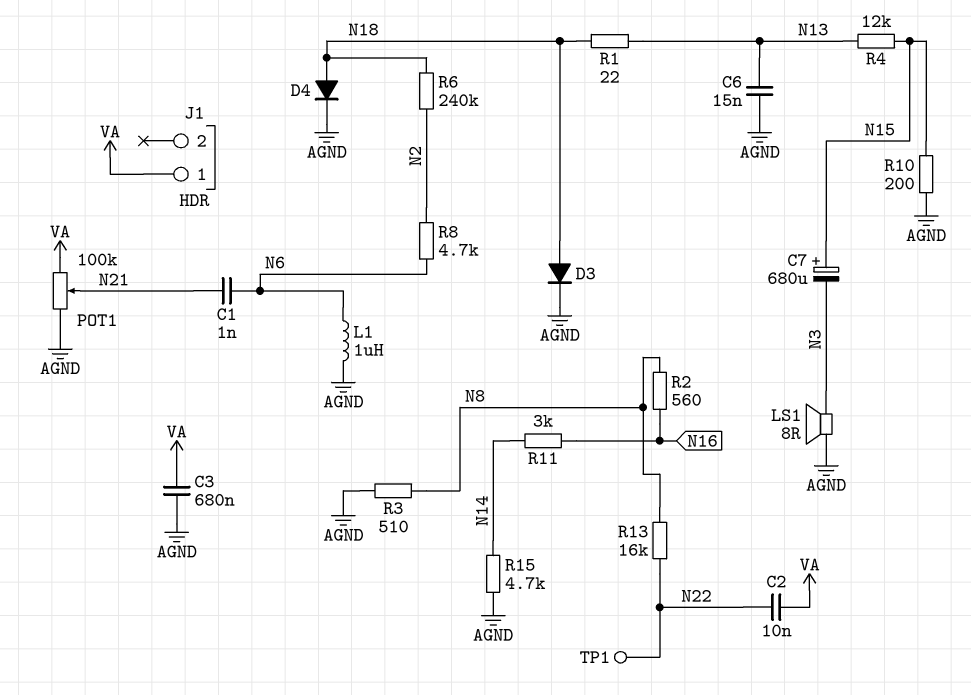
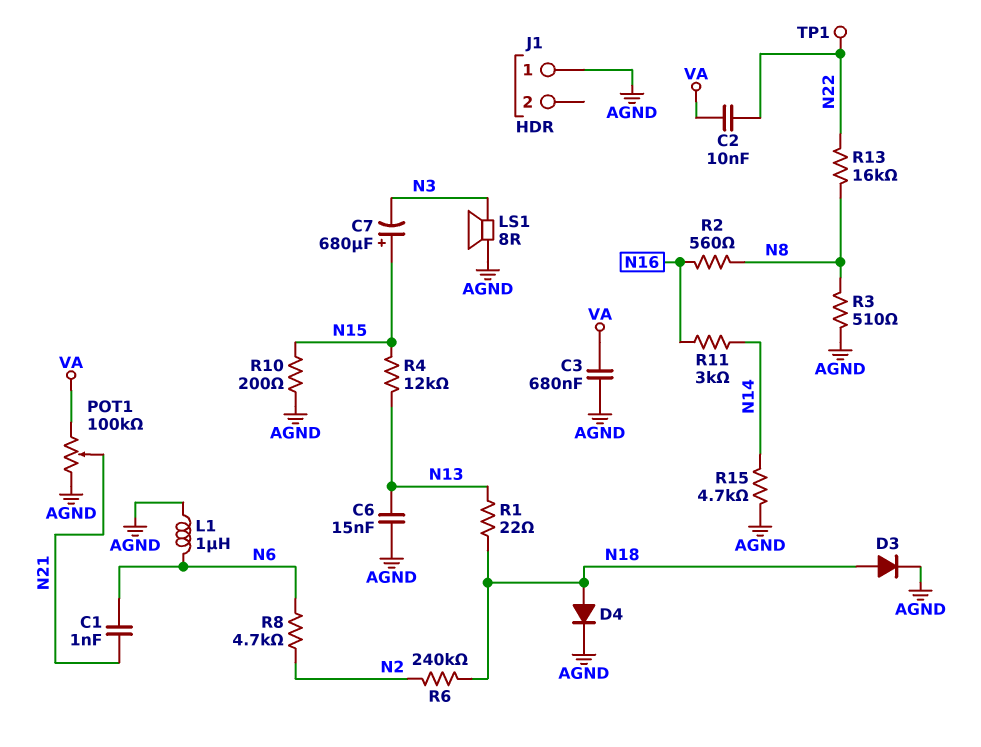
J1 pin 1: VA -> AGND

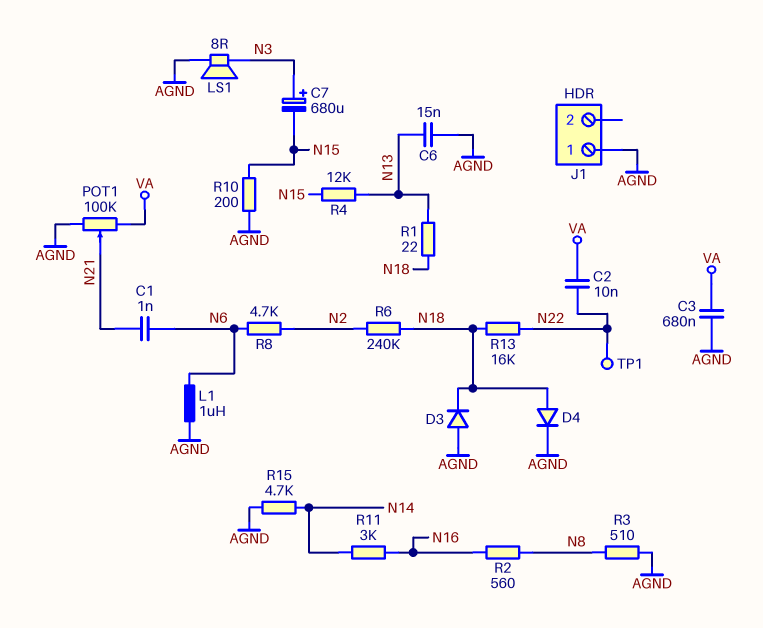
C7: 680uF (plus N15, minus N3) -> 680uF (plus N3, minus N15)
D3: diode (A N18, K AGND) -> diode (A AGND, K N18)
R13: 16k (N8, N22) -> 16k (N18, N22)

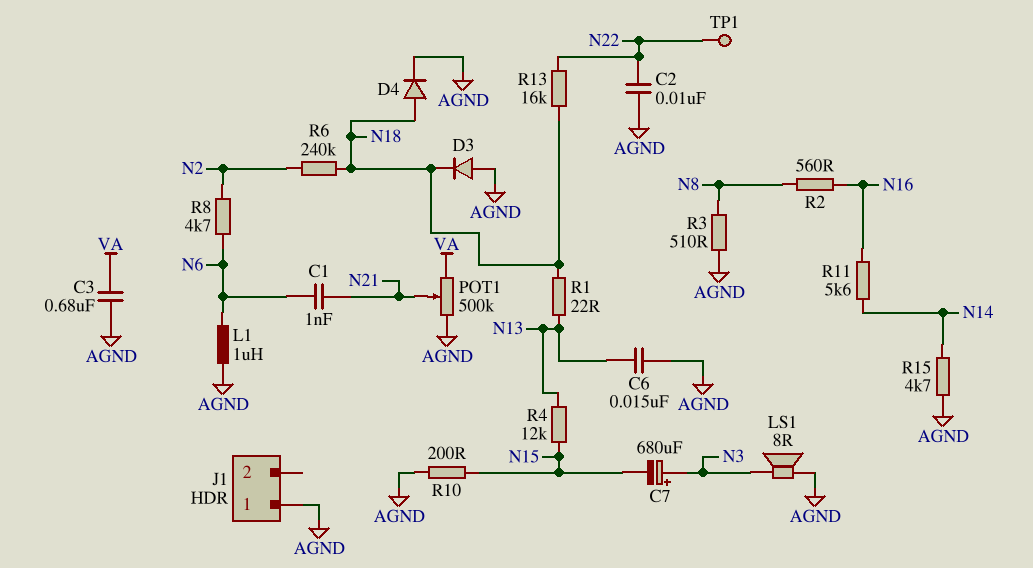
C2: 10nF (N22, VA) -> 10nF (AGND, N22)
POT1: 100k (AGND, VA, wiper N21) -> 500k (AGND, VA, wiper N21)
R11: 3k (N14, N16) -> 5.6k (N14, N16)

